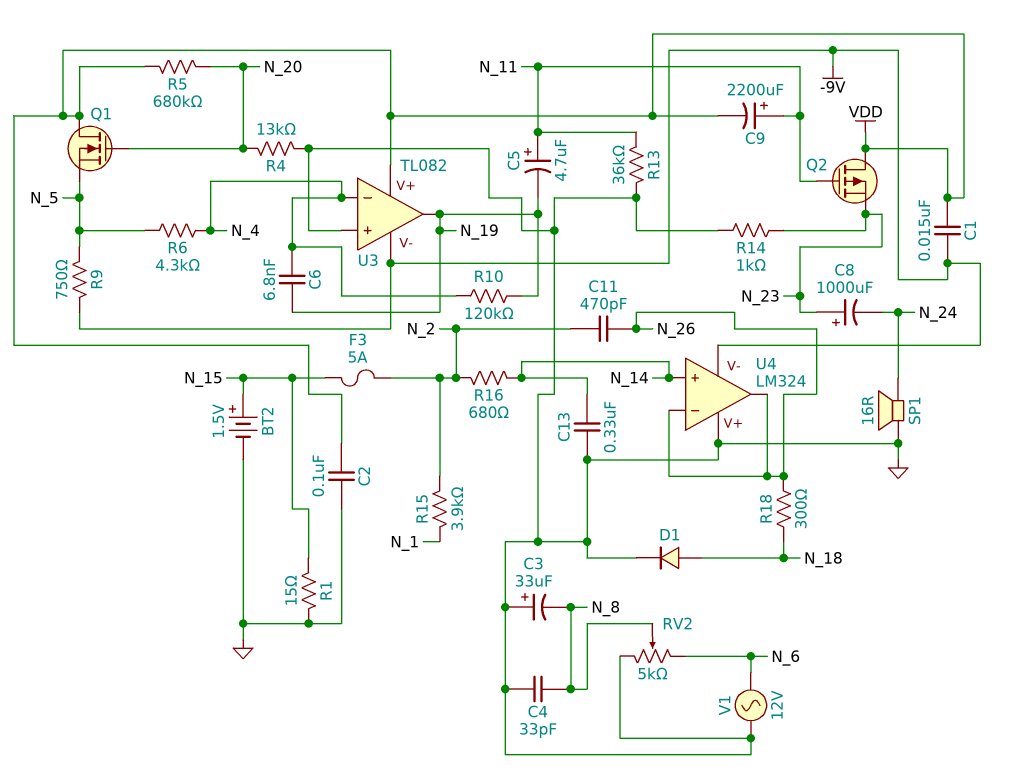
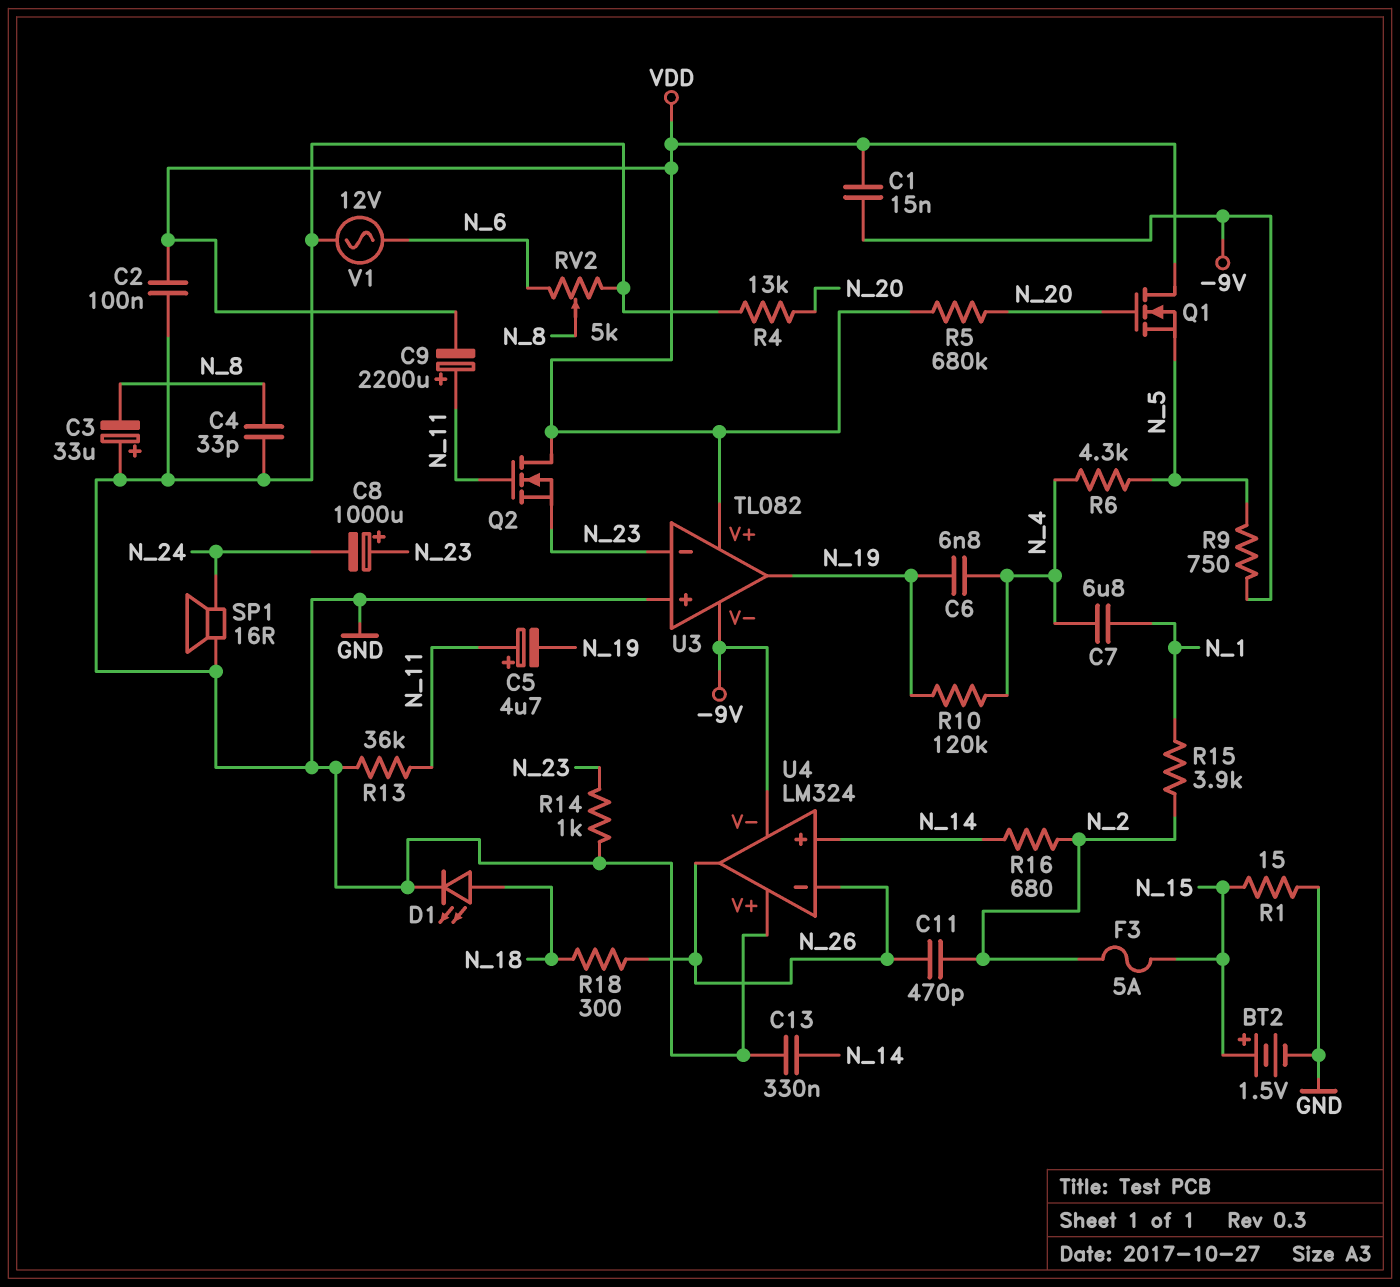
C7: none -> 6.8uF (N_1, N_4)
D1: diode (A N_18, K GND) -> LED (A N_18, K GND)
Q2: PMOS (G N_11, D VDD, S N_23) -> NMOS (G N_11, D VDD, S N_23)
U3 pin in-: N_4 -> N_23

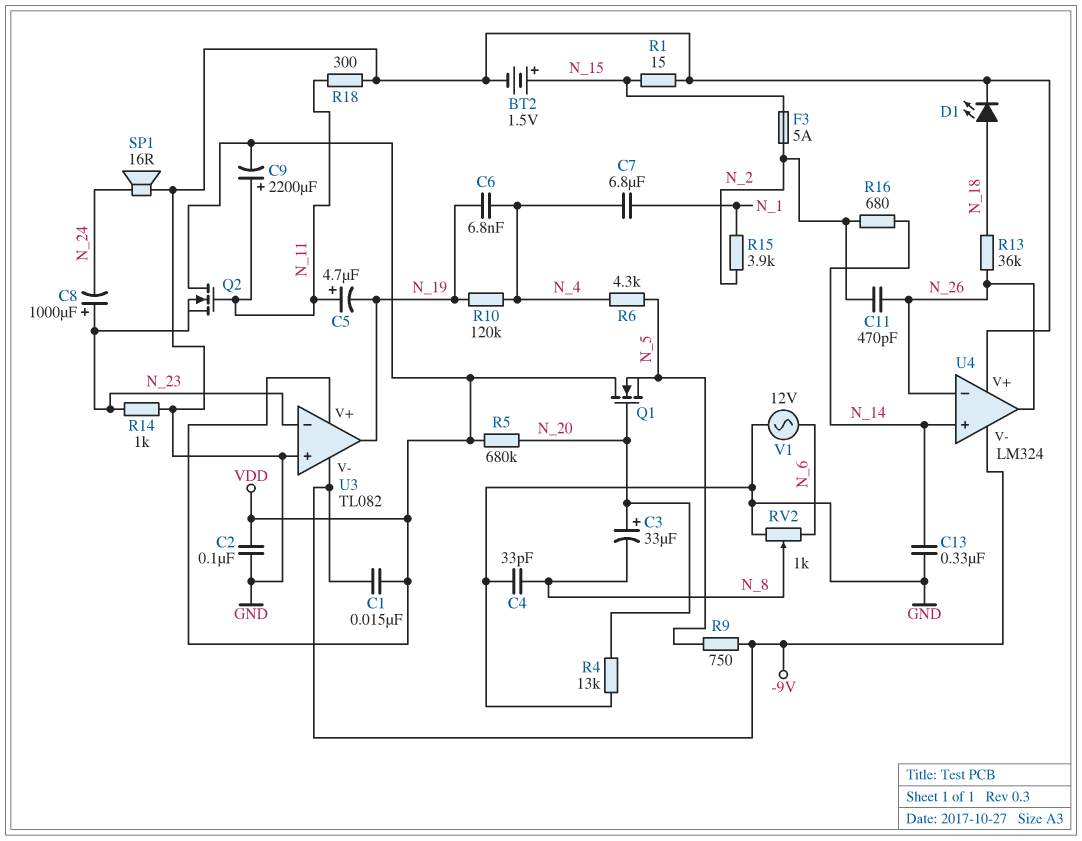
C3: 33uF (plus GND, minus N_8) -> 33uF (plus N_20, minus N_8)
R13: 36k (GND, N_11) -> 36k (N_18, N_26)
R18: 300 (N_18, N_26) -> 300 (GND, N_11)
RV2: 5k (GND, N_6, wiper N_8) -> 1k (GND, N_6, wiper N_8)

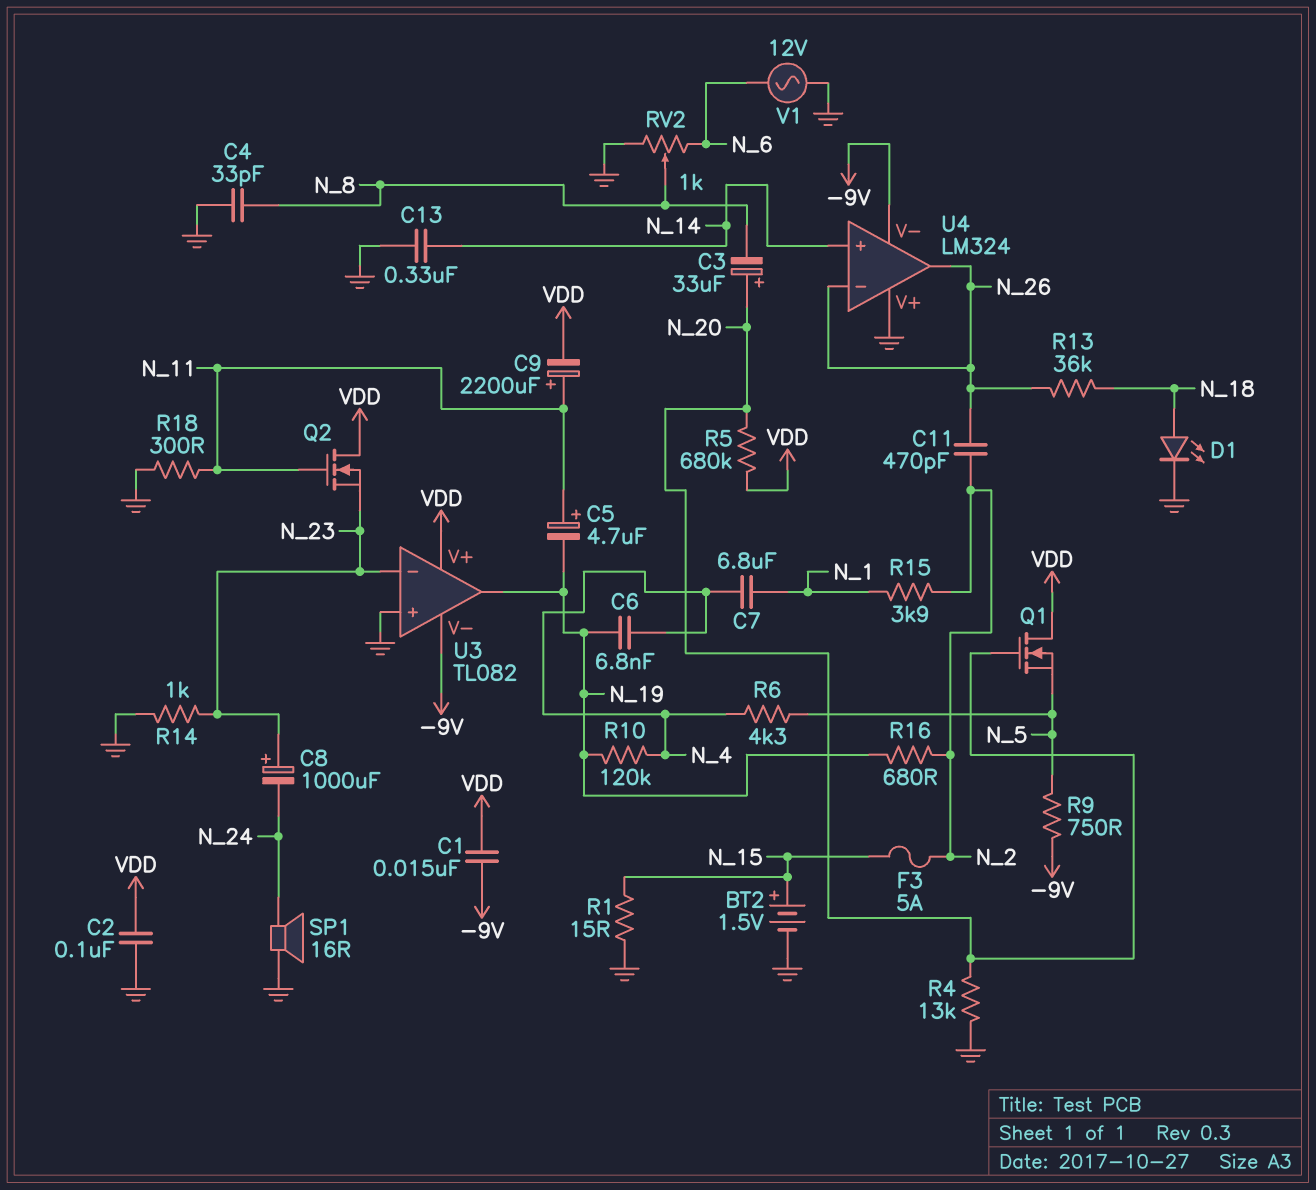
R16: 680 (N_2, N_14) -> 680 (N_2, N_19)

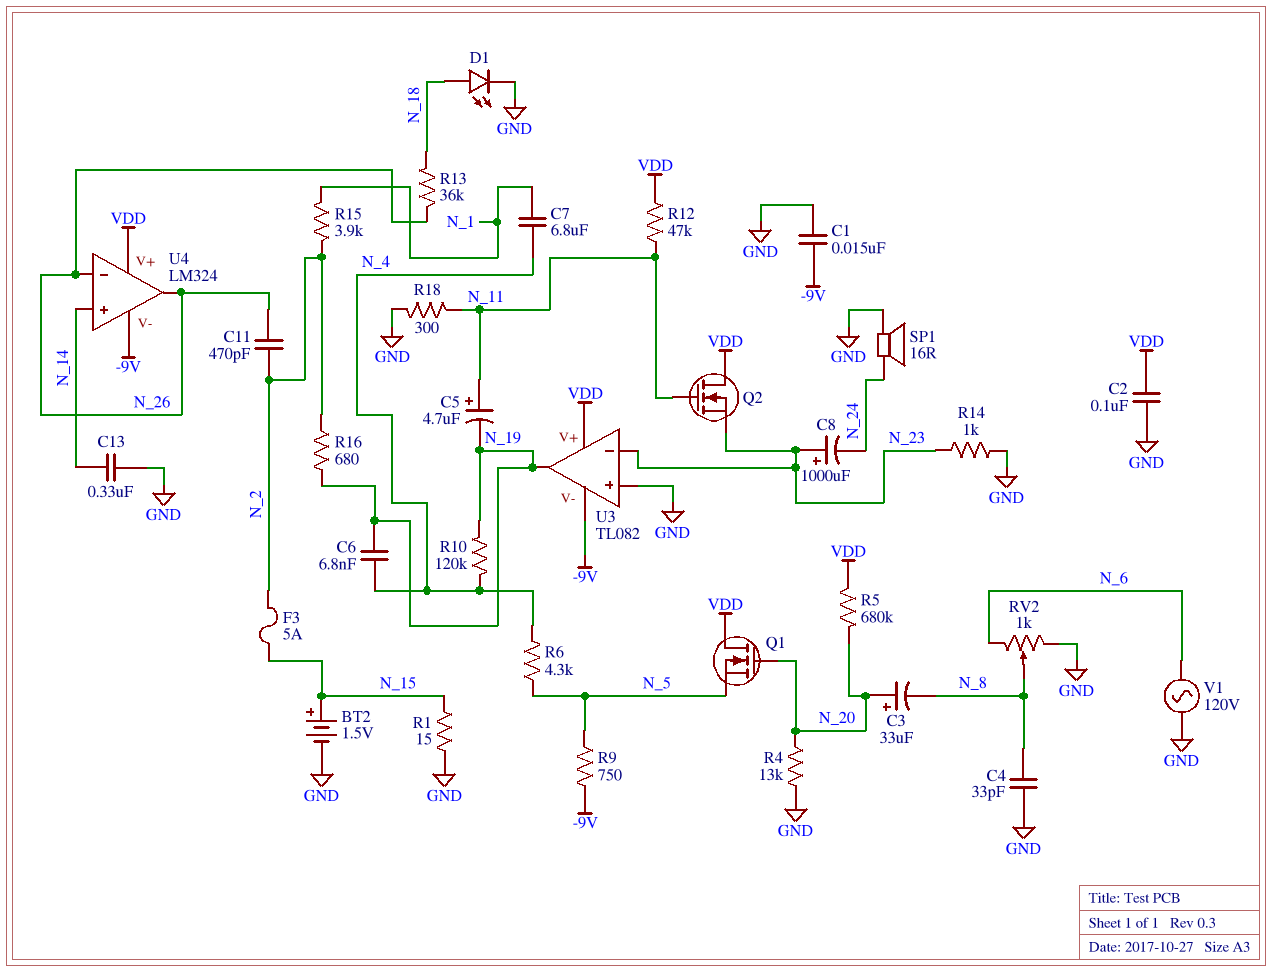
C1: 15nF (-9V, VDD) -> 15nF (-9V, GND)
C9: 2200uF (plus N_11, minus VDD) -> none
R12: none -> 47k (N_11, VDD)
U4 pin V+: GND -> VDD
V1: AC 12V (GND, N_6) -> AC 120V (GND, N_6)

